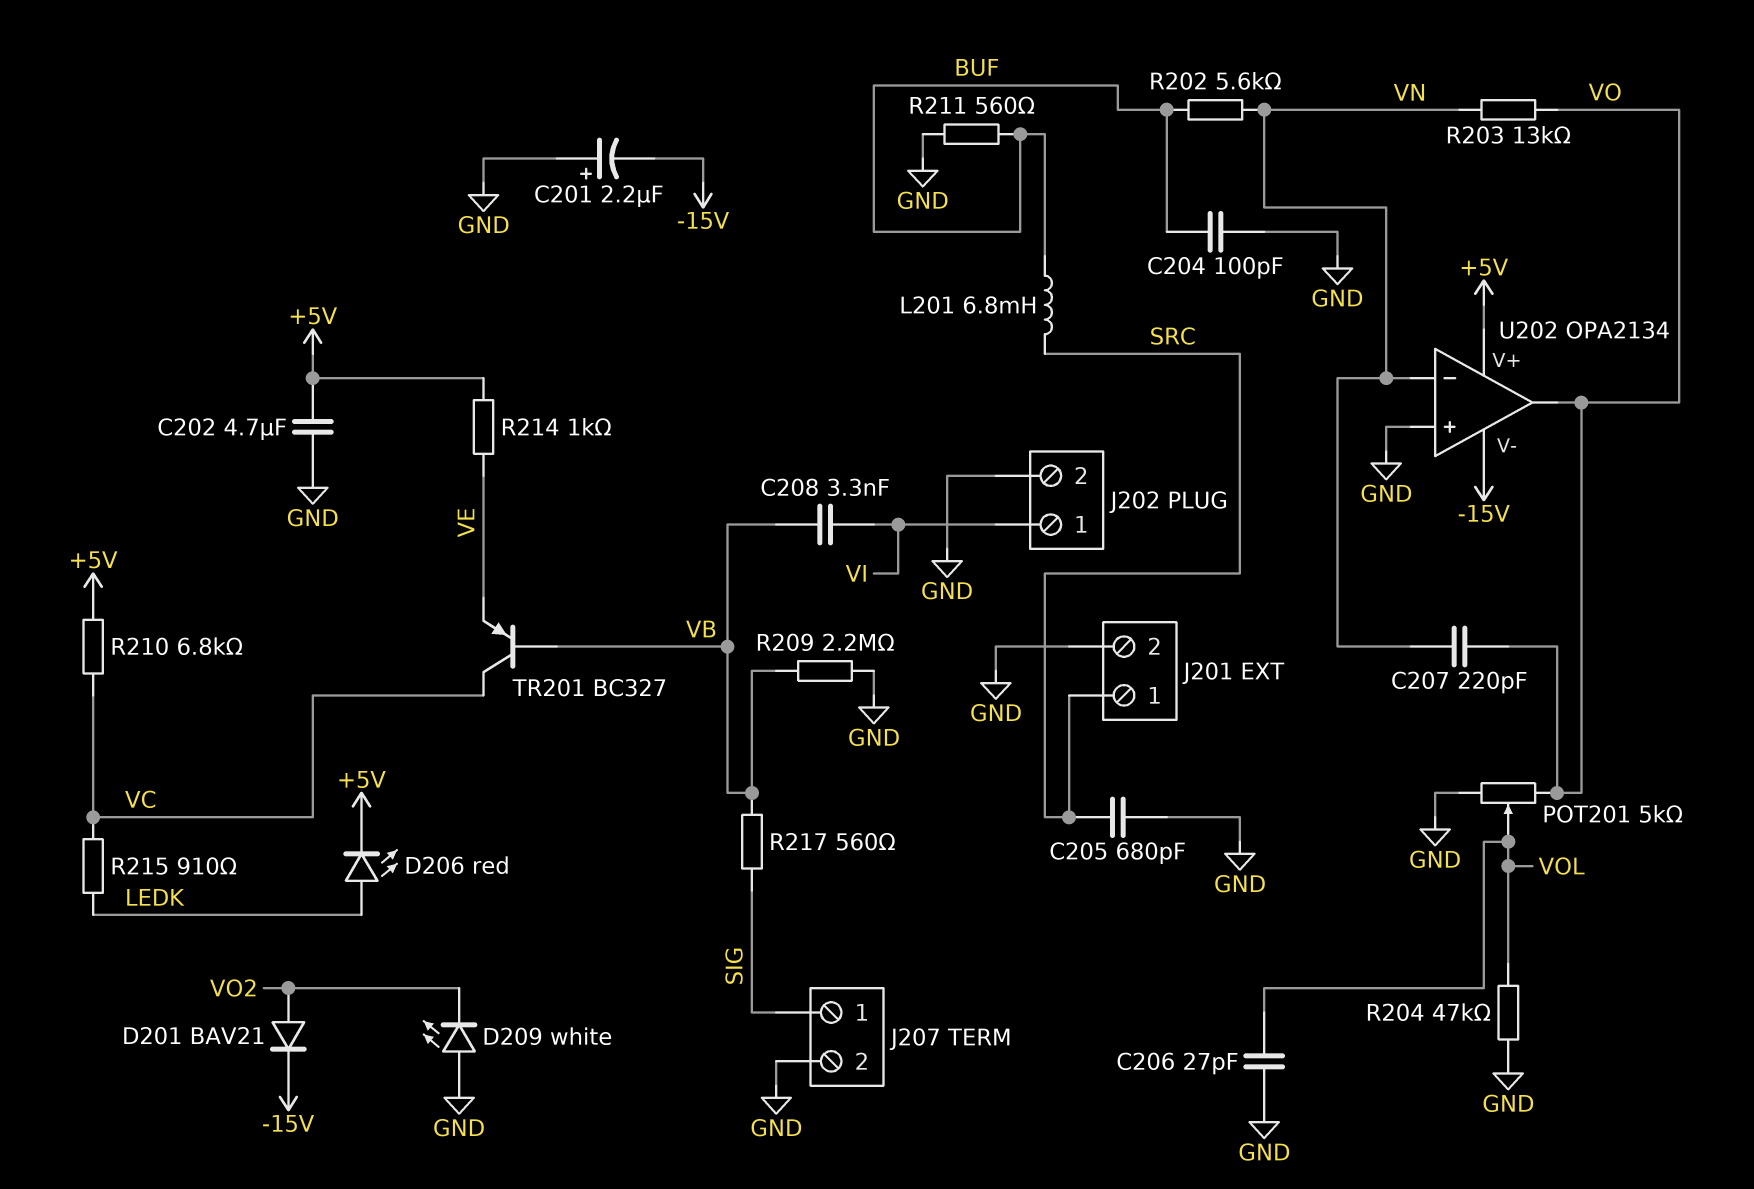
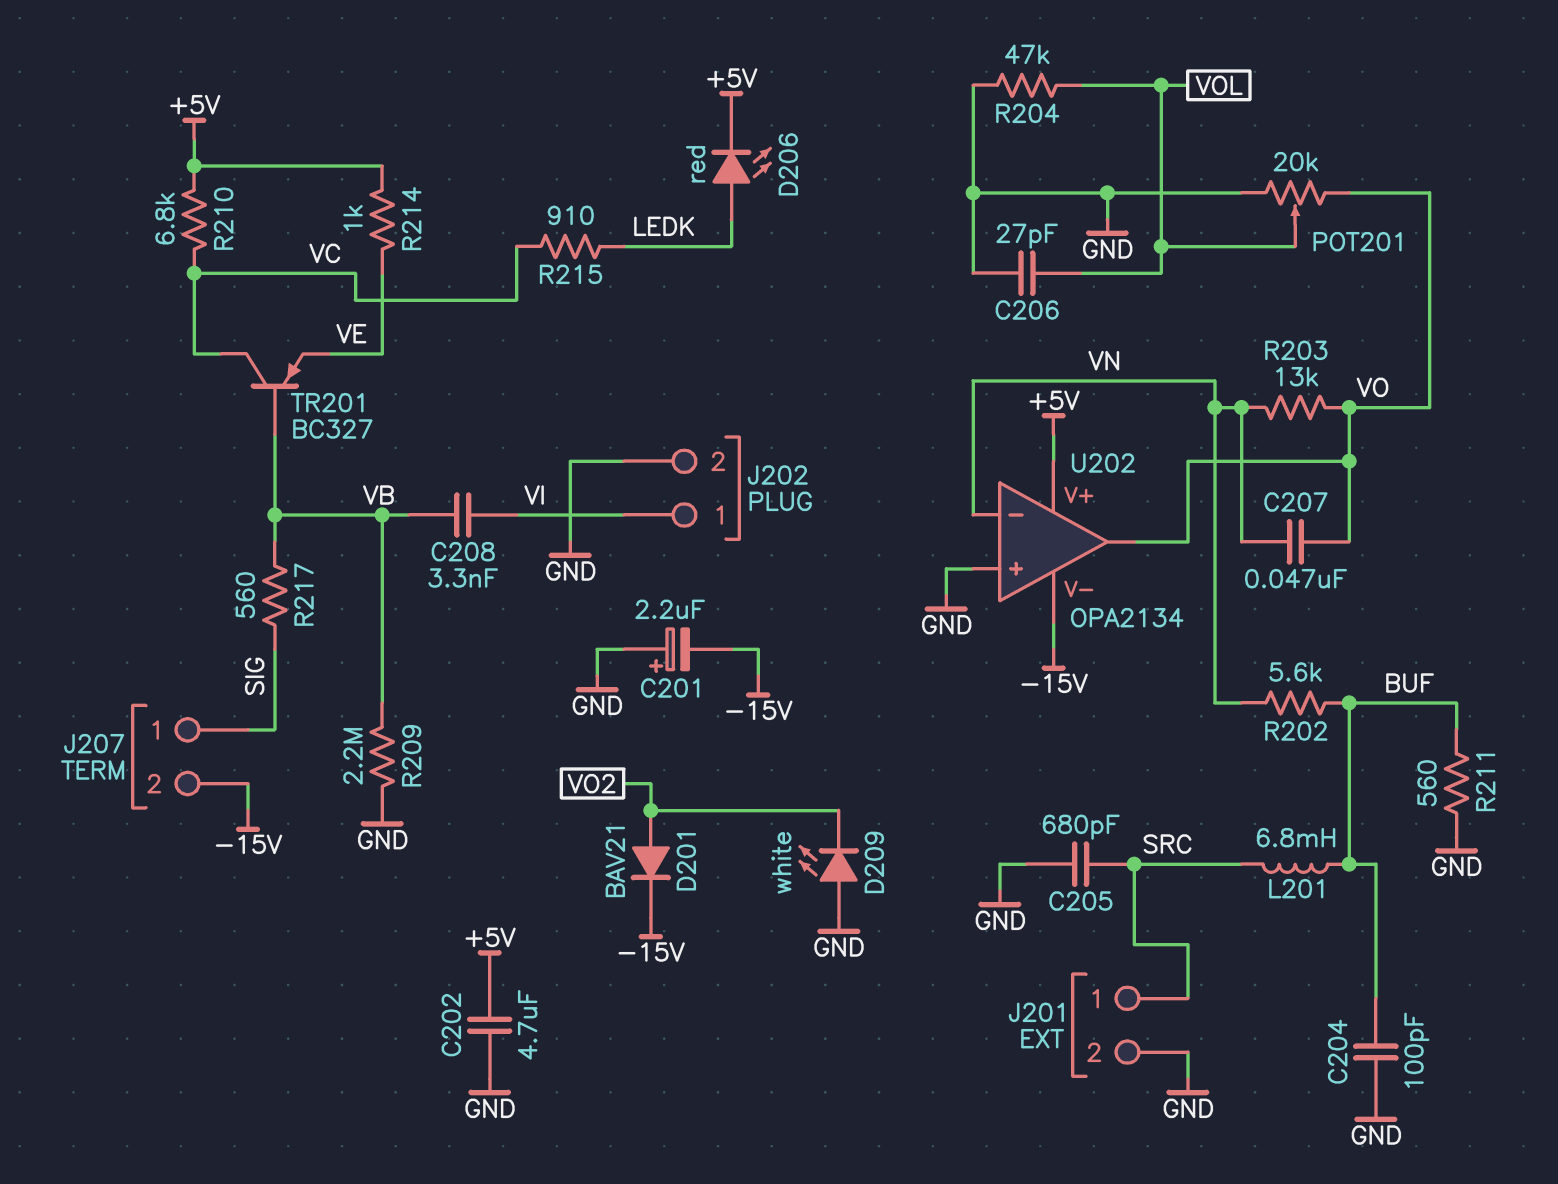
C207: 220pF (VN, VO) -> 47nF (VN, VO)
J207 pin 2: GND -> -15V
POT201: 5k (GND, VO, wiper VOL) -> 20k (GND, VO, wiper VOL)

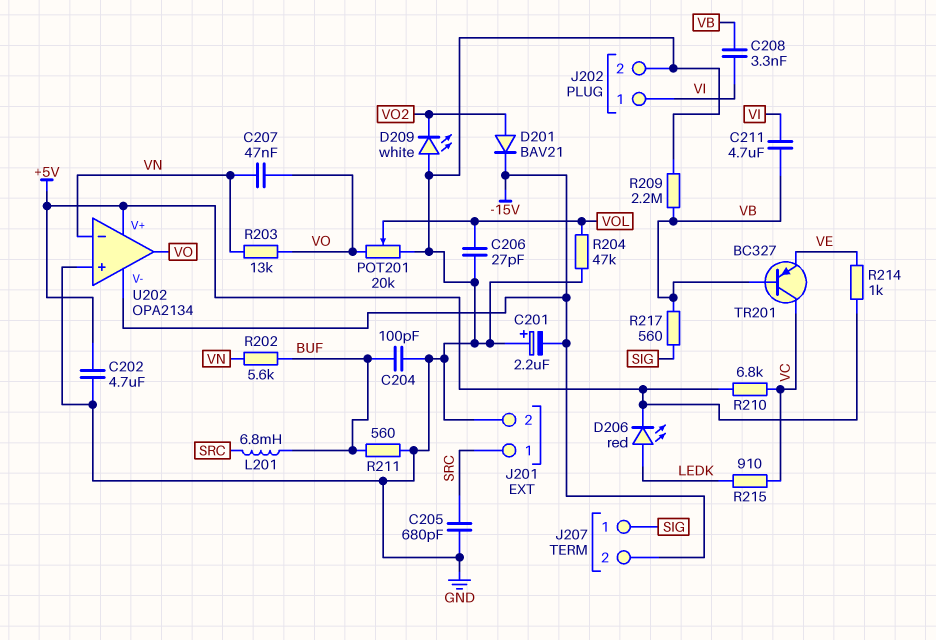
C211: none -> 4.7uF (VB, VI)

